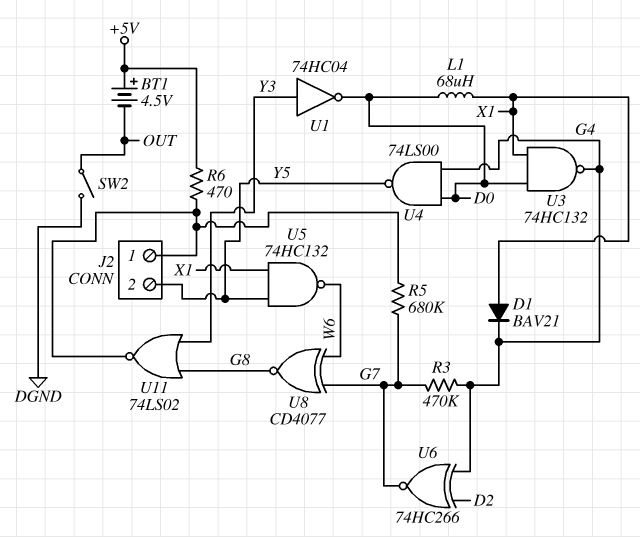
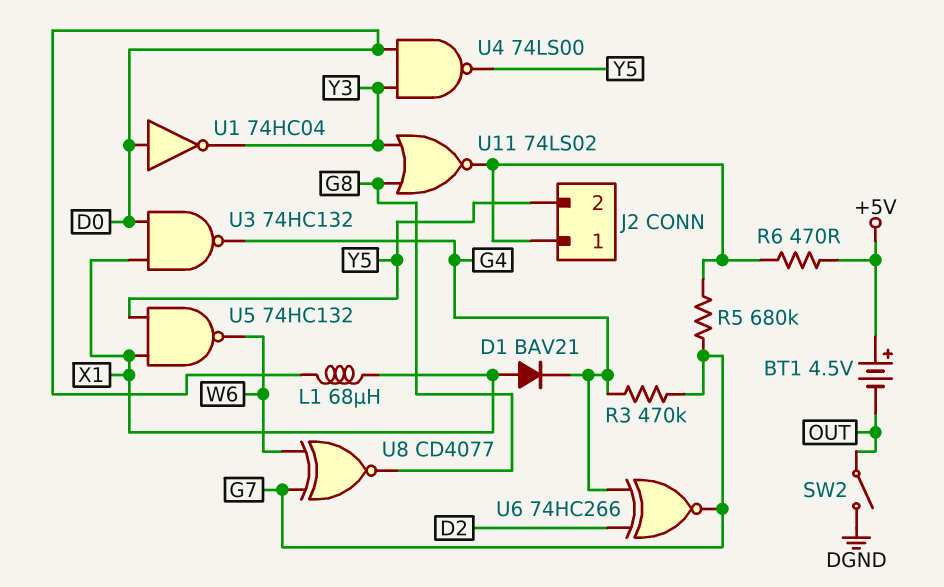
U1: NOT 74HC04 (in Y3, out D0) -> NOT 74HC04 (in D0, out Y3)
U4: NAND 74LS00 (in D0, in G4, out Y5) -> NAND 74LS00 (in D0, in Y3, out Y5)

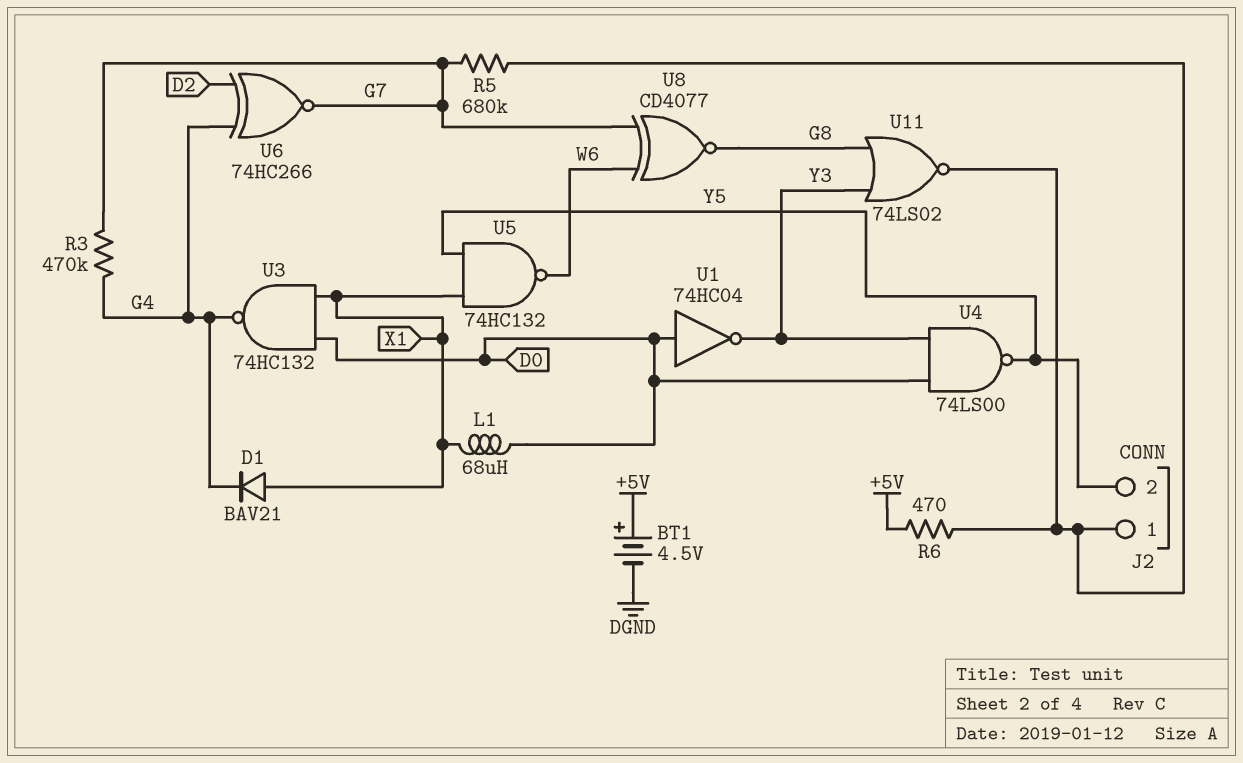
BT1: 4.5V (plus +5V, minus OUT) -> 4.5V (plus +5V, minus DGND)
SW2: switch (DGND, OUT) -> none

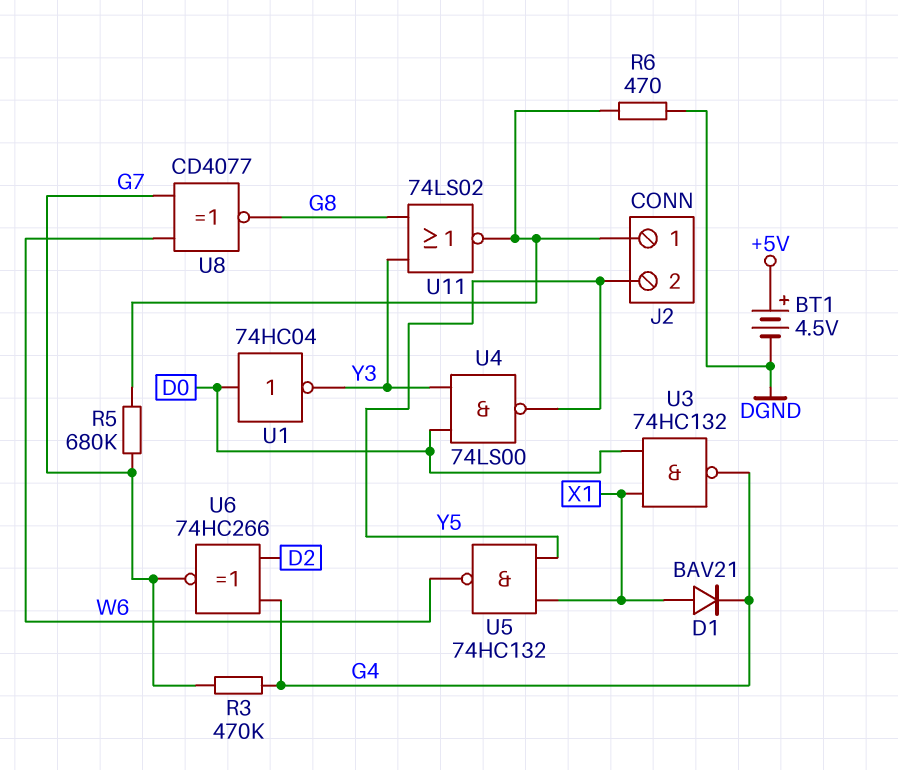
L1: 68uH (D0, X1) -> none
R6: 470 (+5V, J2/1) -> 470 (DGND, J2/1)

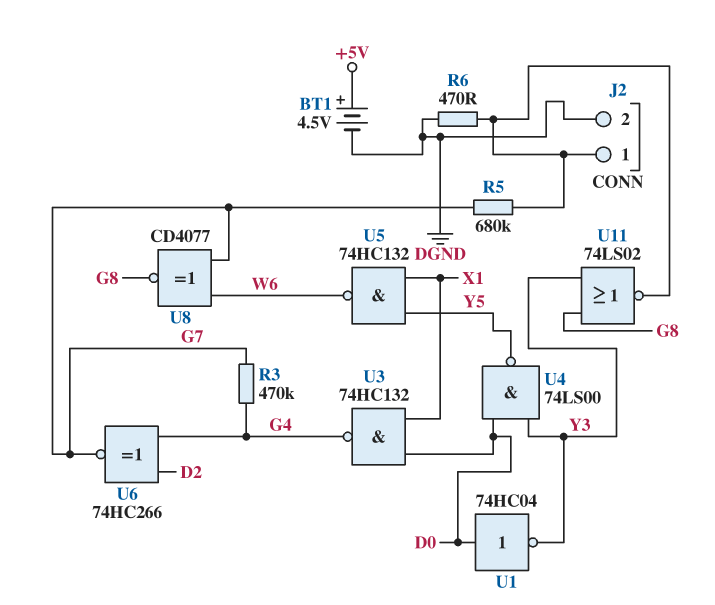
D1: diode BAV21 (A X1, K G4) -> none
J2 pin 2: Y5 -> DGND

